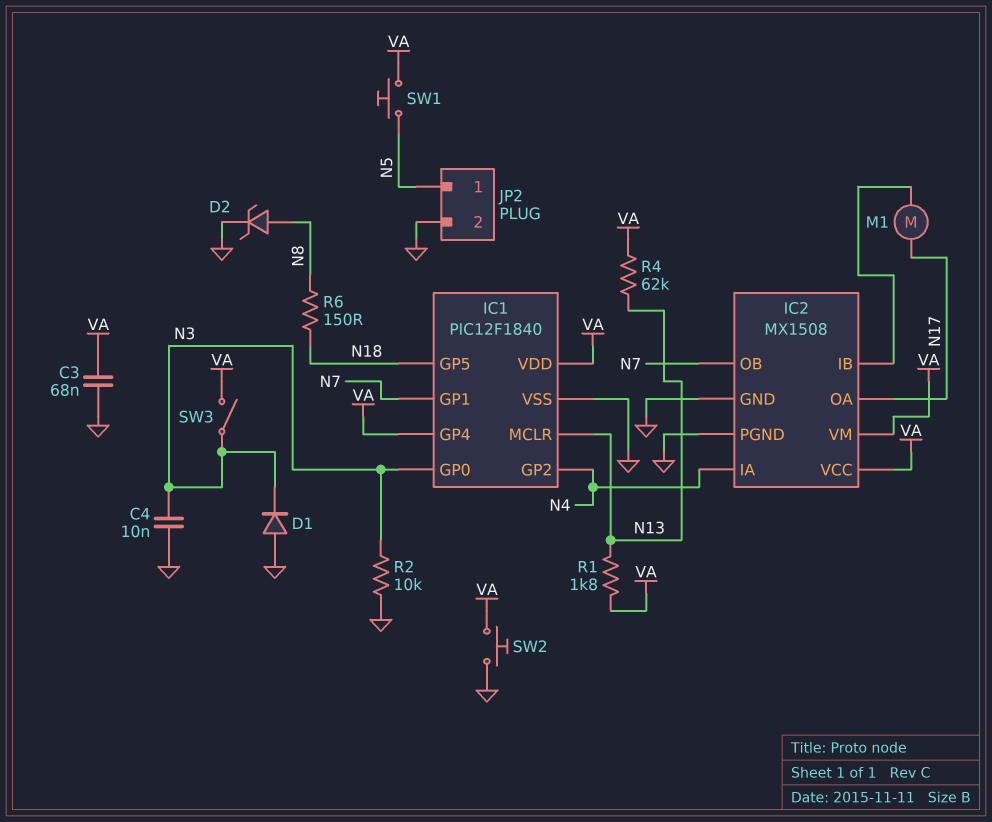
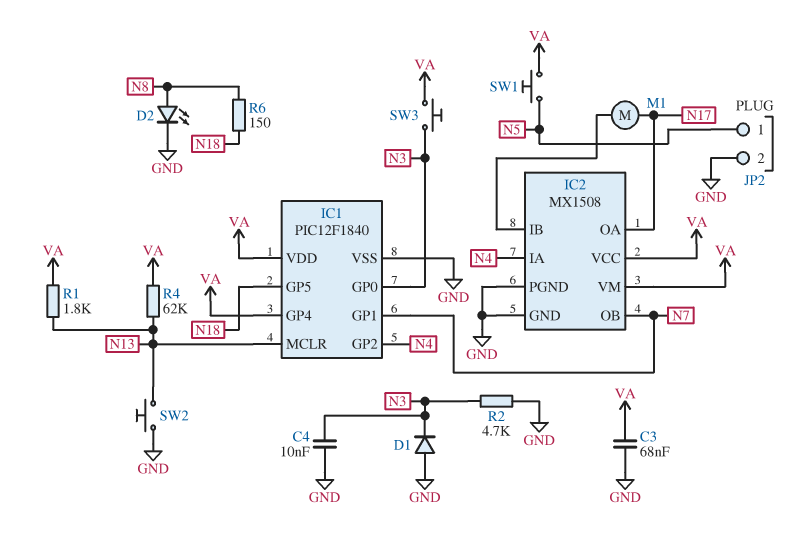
D2: zener (A N8, K GND) -> LED (A N8, K GND)
R2: 10k (GND, N3) -> 4.7k (GND, N3)
SW2: button (GND, VA) -> button (GND, N13)
SW3: switch (N3, VA) -> button (N3, VA)

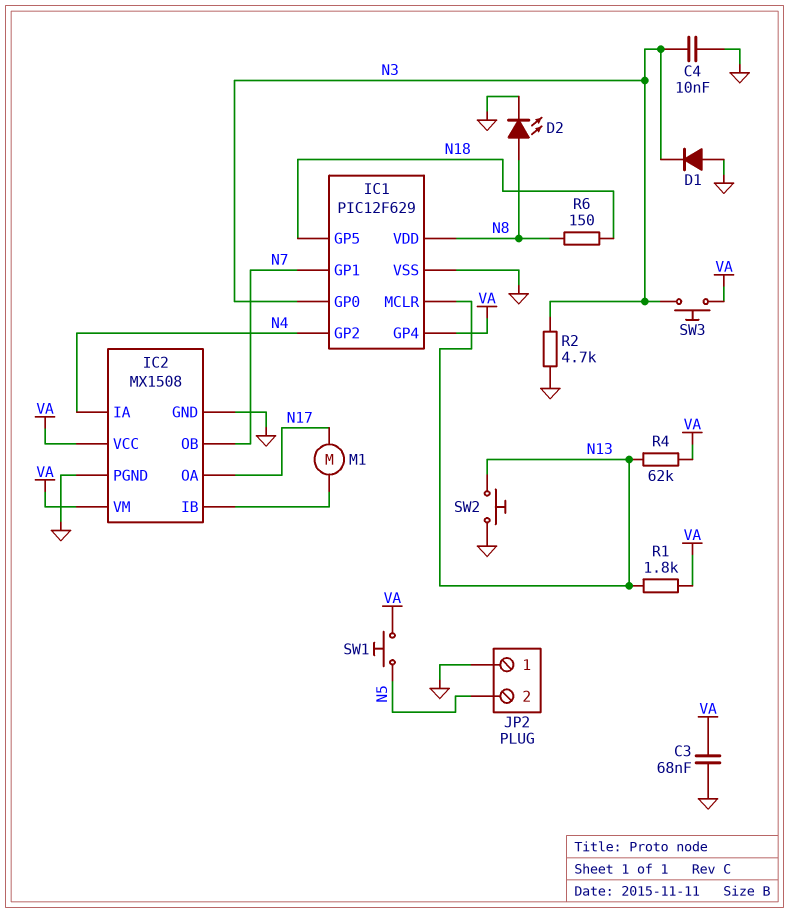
IC1: PIC12F1840 -> PIC12F629
IC1 pin VDD: VA -> N8
JP2 pin 1: N5 -> GND
JP2 pin 2: GND -> N5

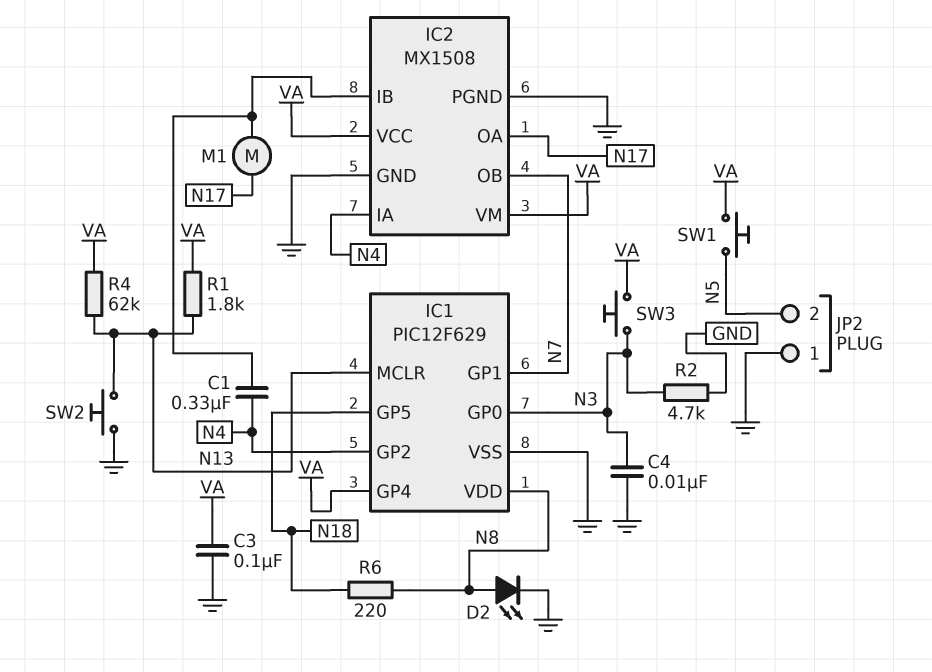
C1: none -> 330nF (IC2/IB, N4)
C3: 68nF (GND, VA) -> 100nF (GND, VA)
D1: diode (A GND, K N3) -> none
R6: 150 (N8, N18) -> 220 (N8, N18)

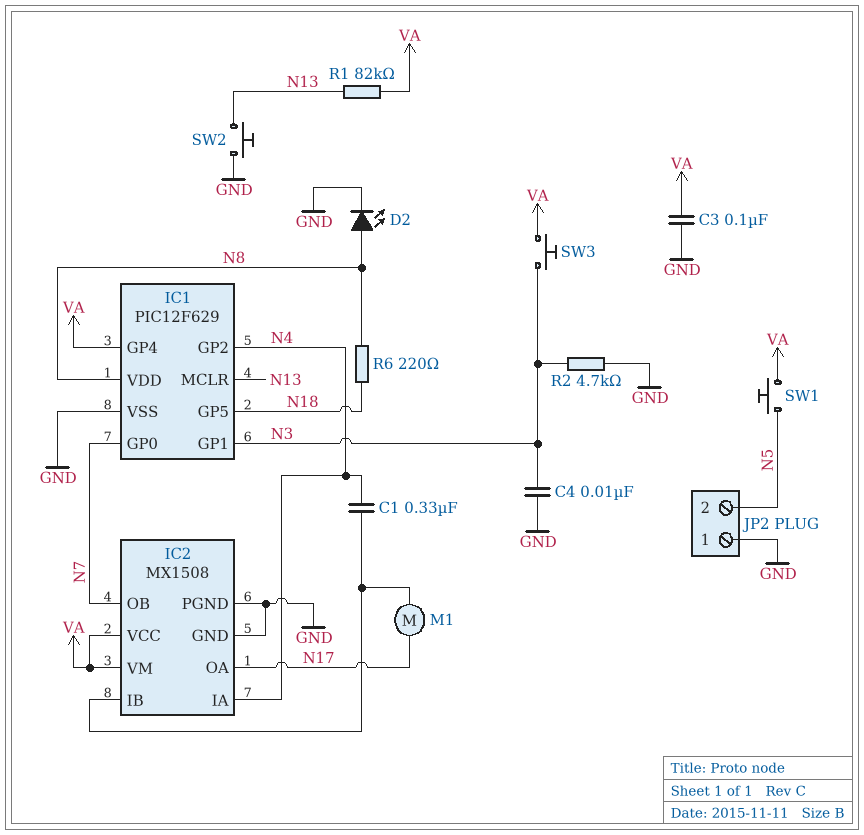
IC1 pin GP0: N3 -> N7
IC1 pin GP1: N7 -> N3
R1: 1.8k (N13, VA) -> 82k (N13, VA)
R4: 62k (N13, VA) -> none

